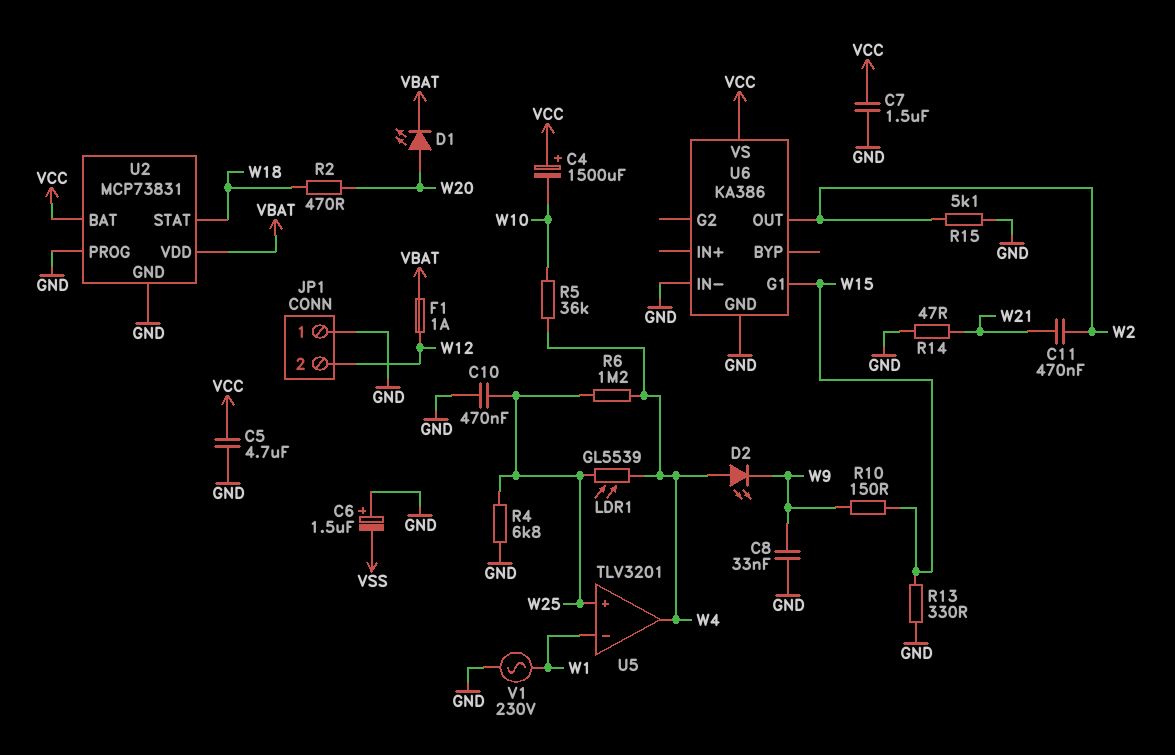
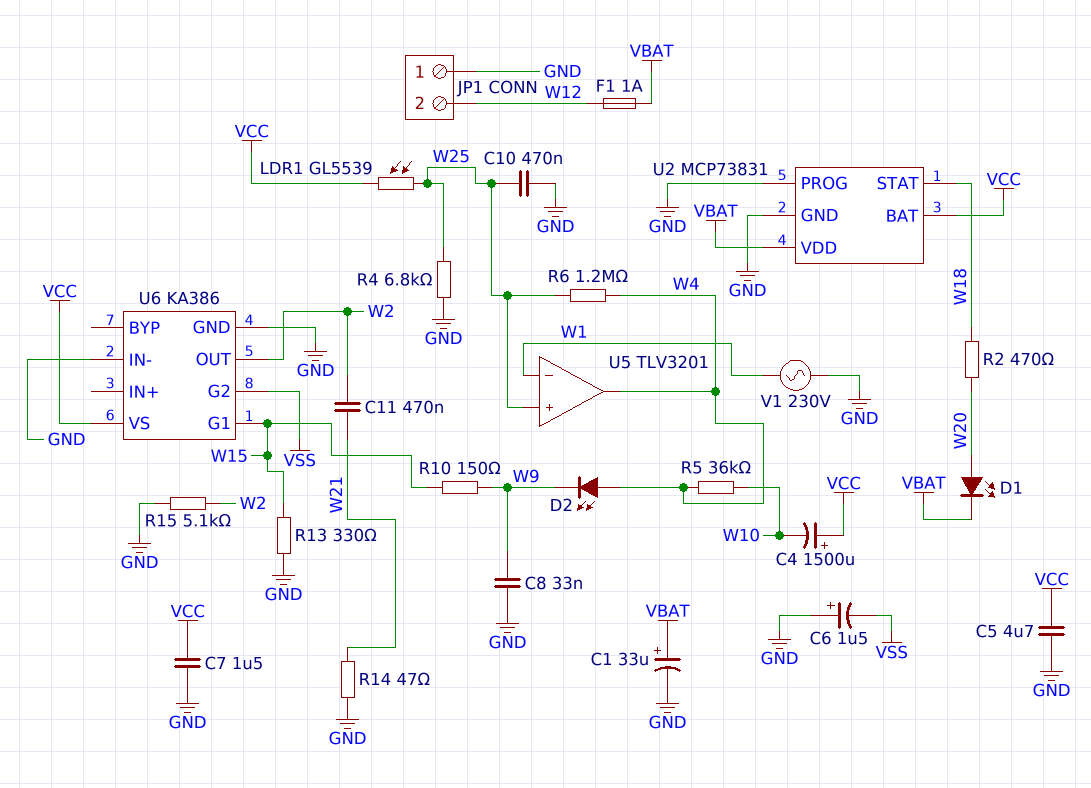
C1: none -> 33uF (plus VBAT, minus GND)
LDR1: GL5539 (W4, W25) -> GL5539 (VCC, W25)
U6 pin G2: none -> VSS

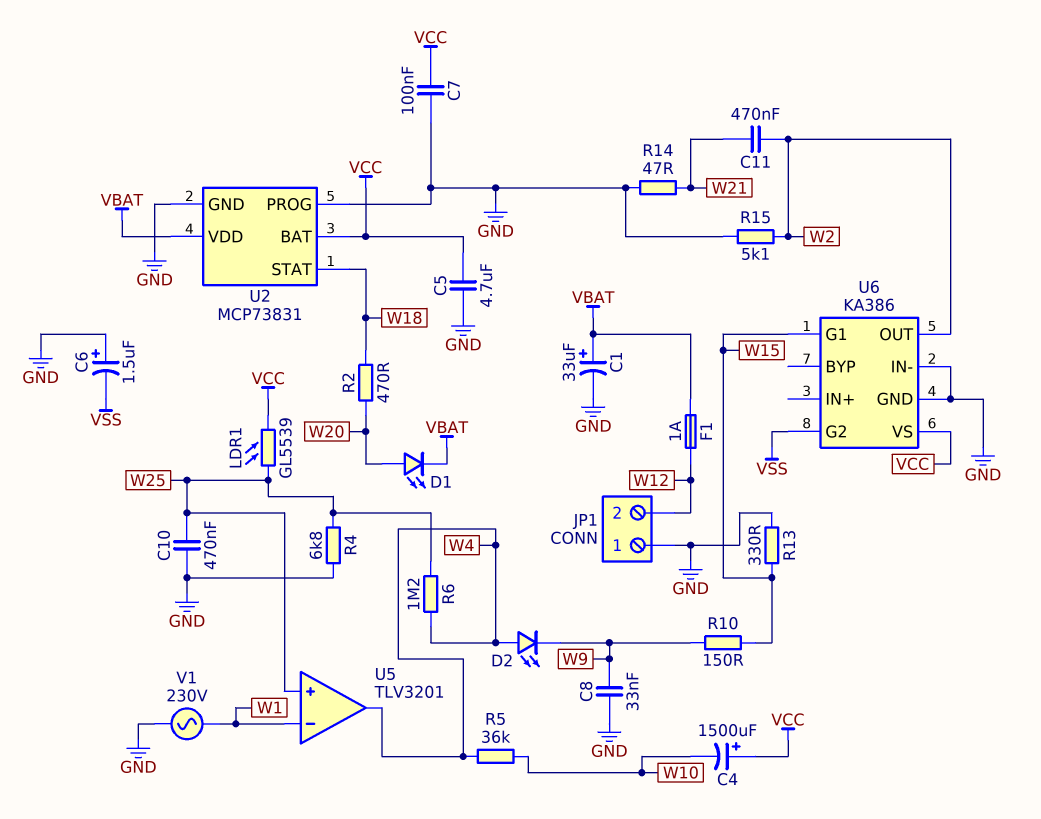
C7: 1.5uF (GND, VCC) -> 100nF (GND, VCC)

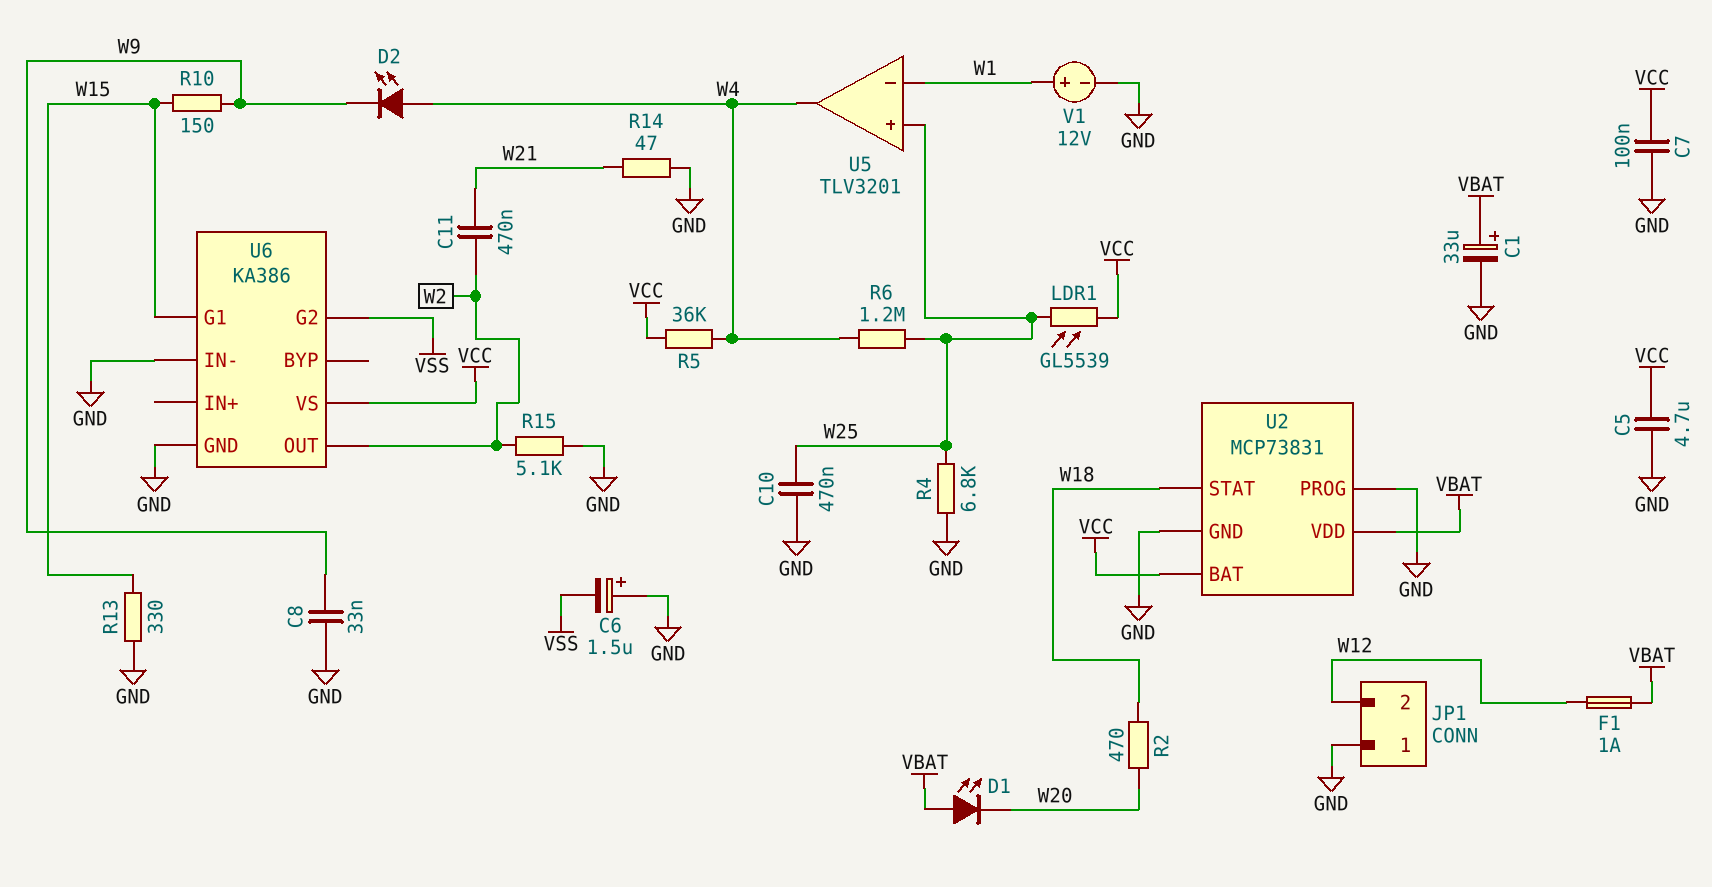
C4: 1500uF (plus VCC, minus W10) -> none
D1: LED (A W20, K VBAT) -> LED (A VBAT, K W20)
R5: 36k (W4, W10) -> 36k (VCC, W4)
V1: AC 230V (GND, W1) -> 12V (plus W1, minus GND)

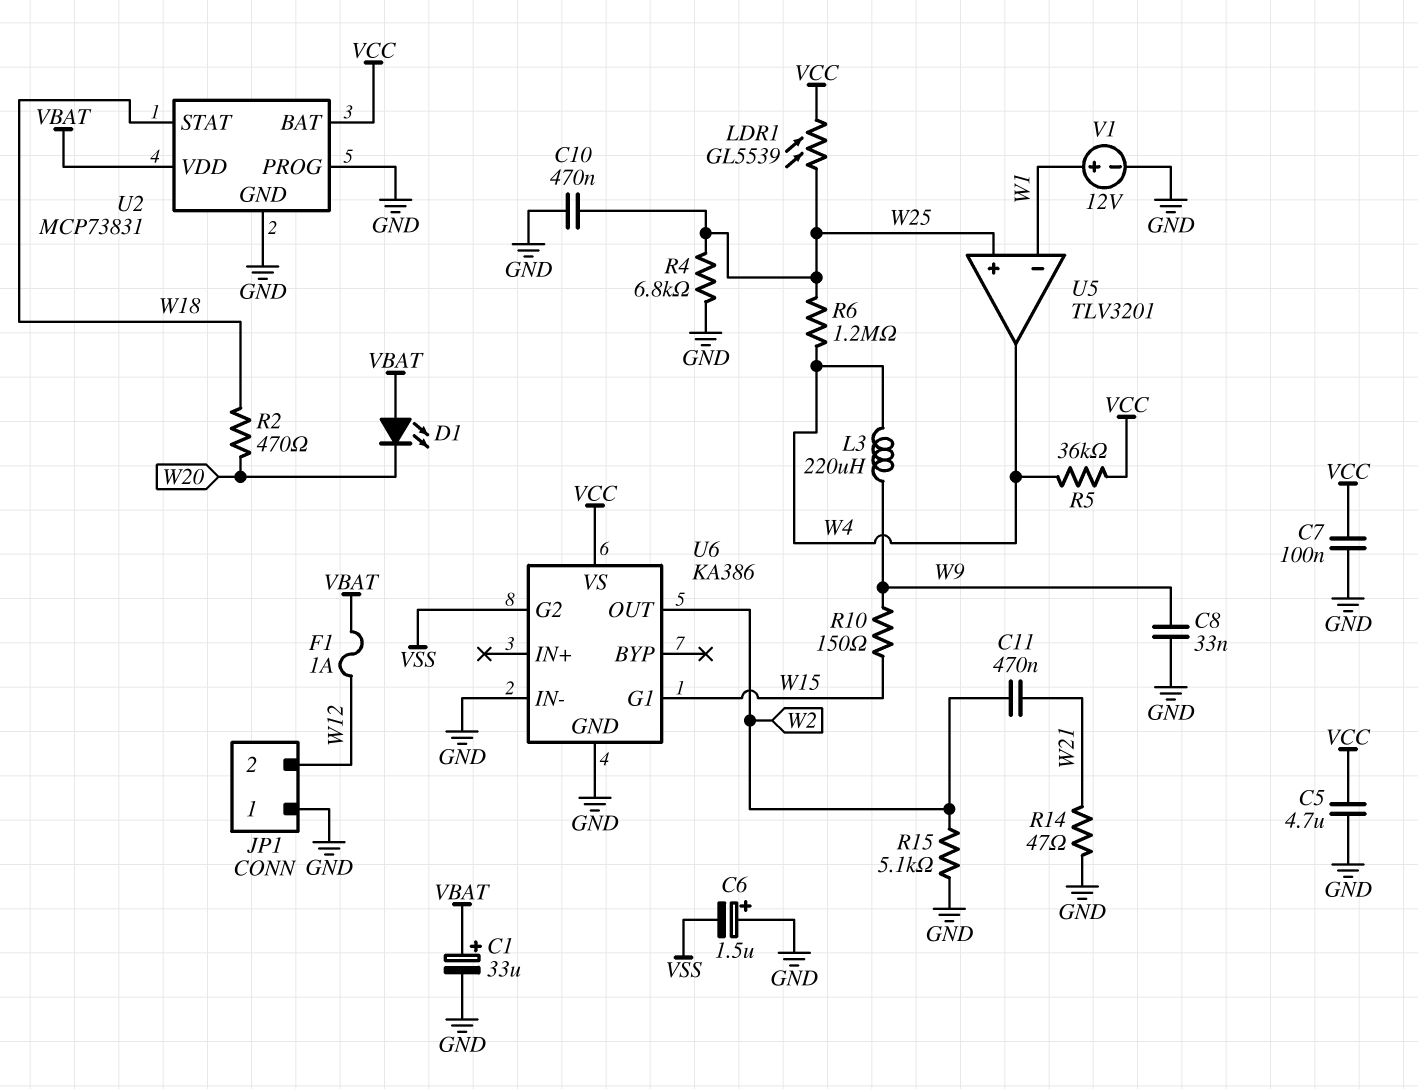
D2: LED (A W4, K W9) -> none
L3: none -> 220uH (W4, W9)
R13: 330 (GND, W15) -> none

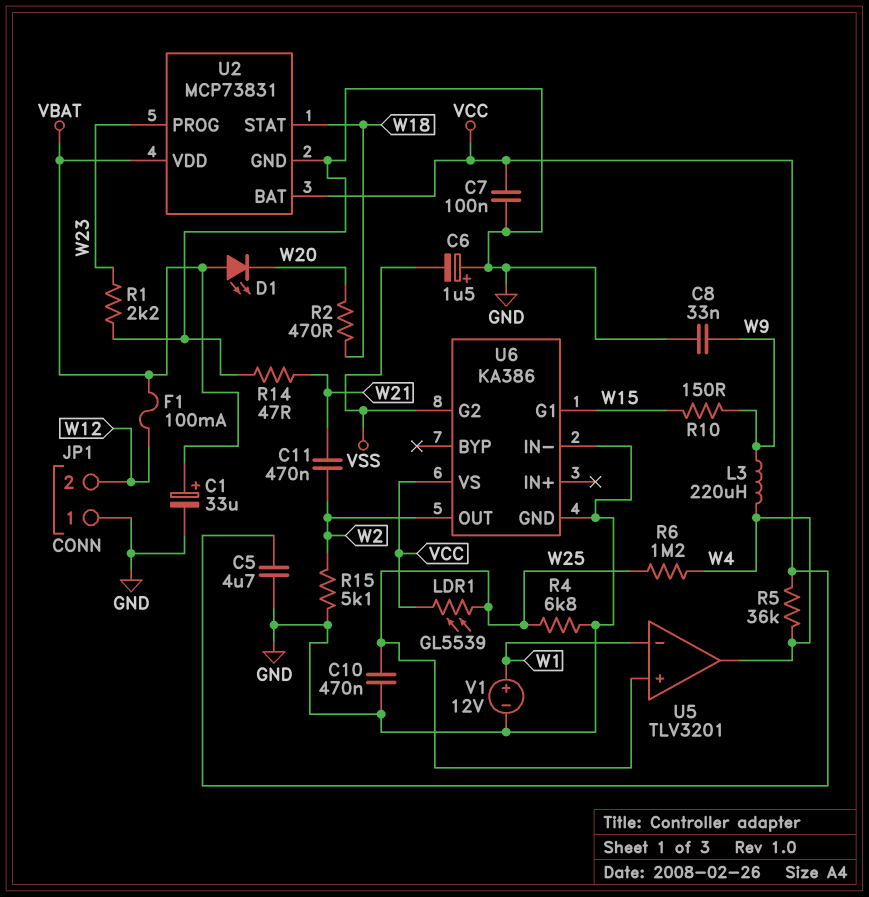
F1: 1A (VBAT, W12) -> 100mA (VBAT, W12)
R1: none -> 2.2k (GND, W23)
U2 pin PROG: GND -> W23

